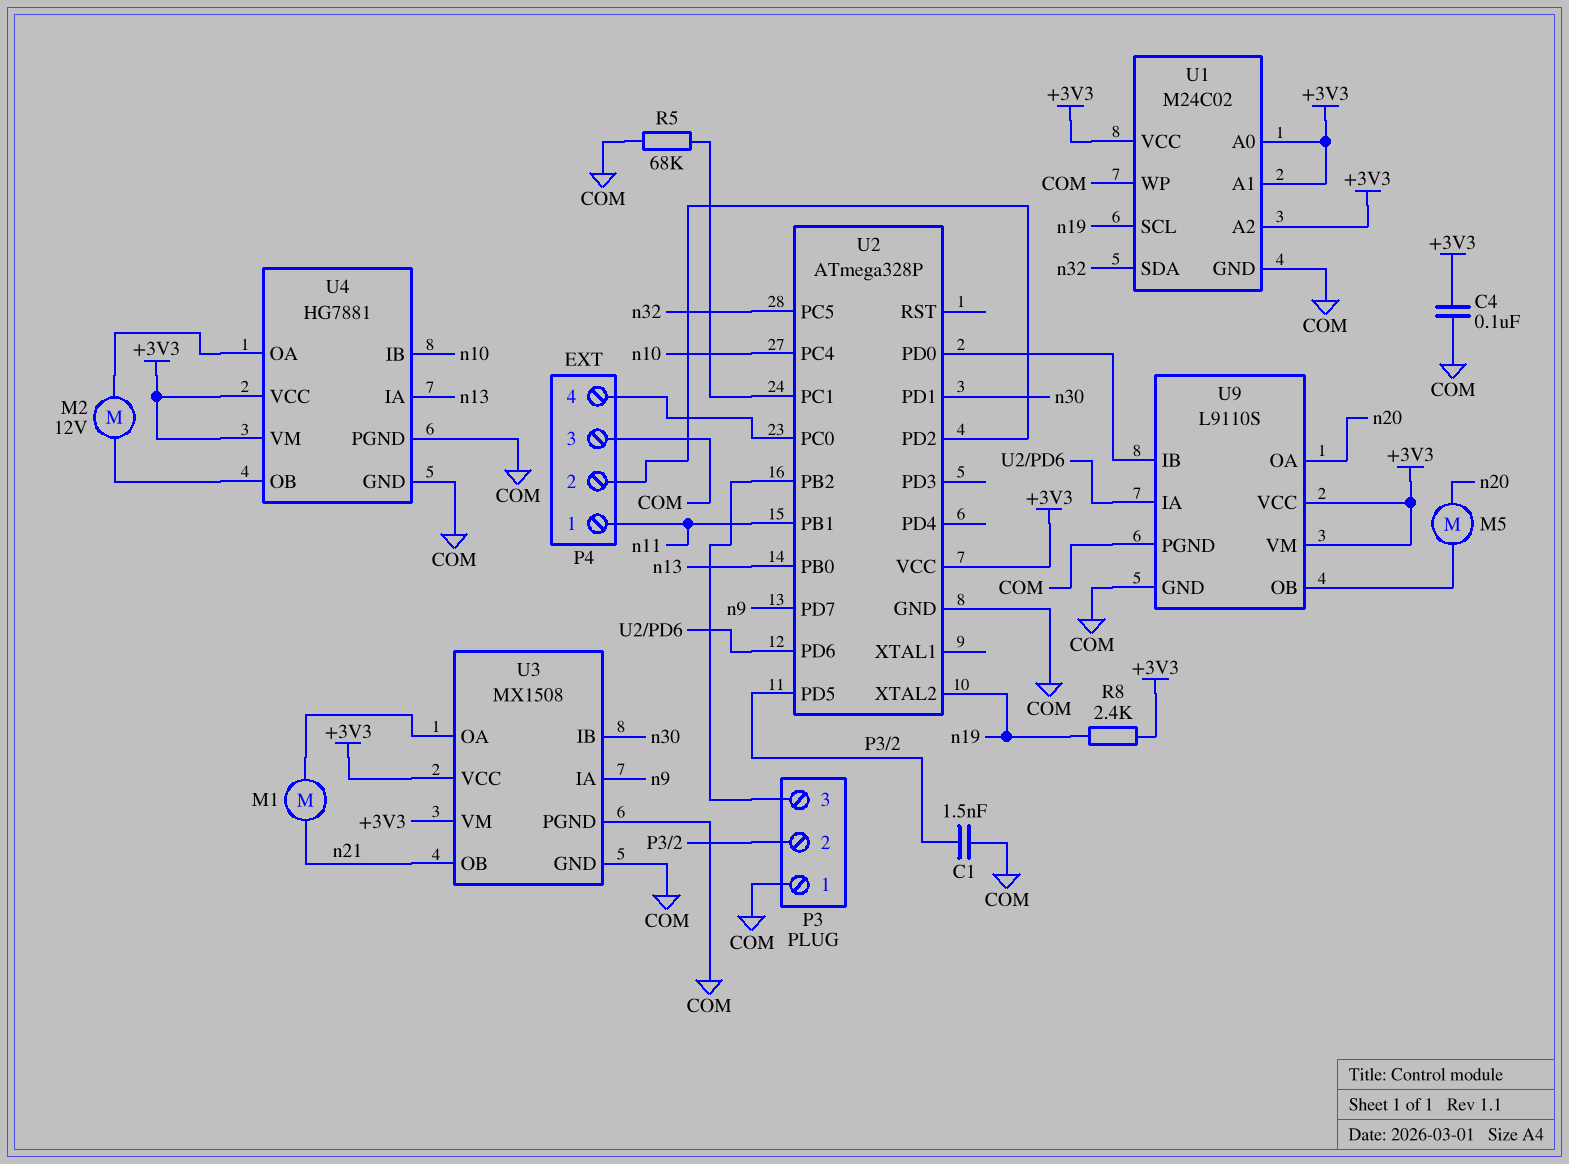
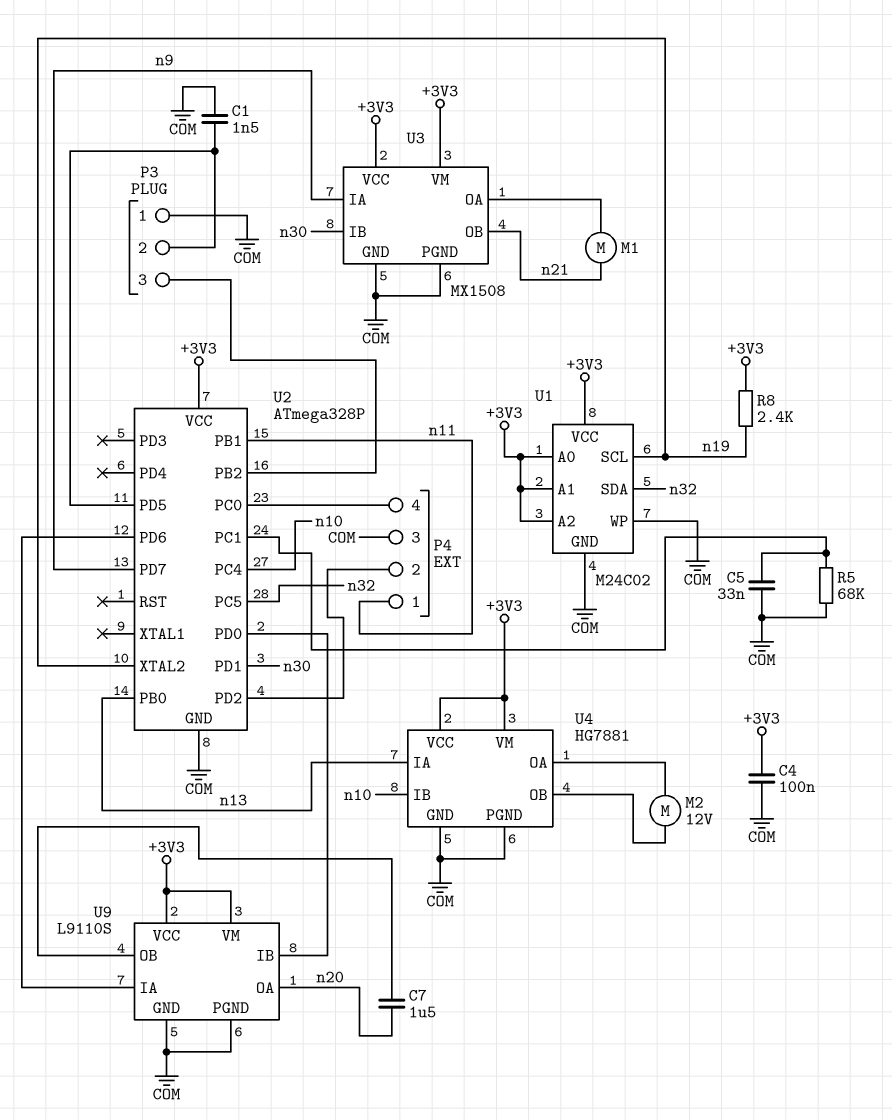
C5: none -> 33nF (COM, U2/PC1)
C7: none -> 1.5uF (U9/OB, n20)
M5: motor (U9/OB, n20) -> none

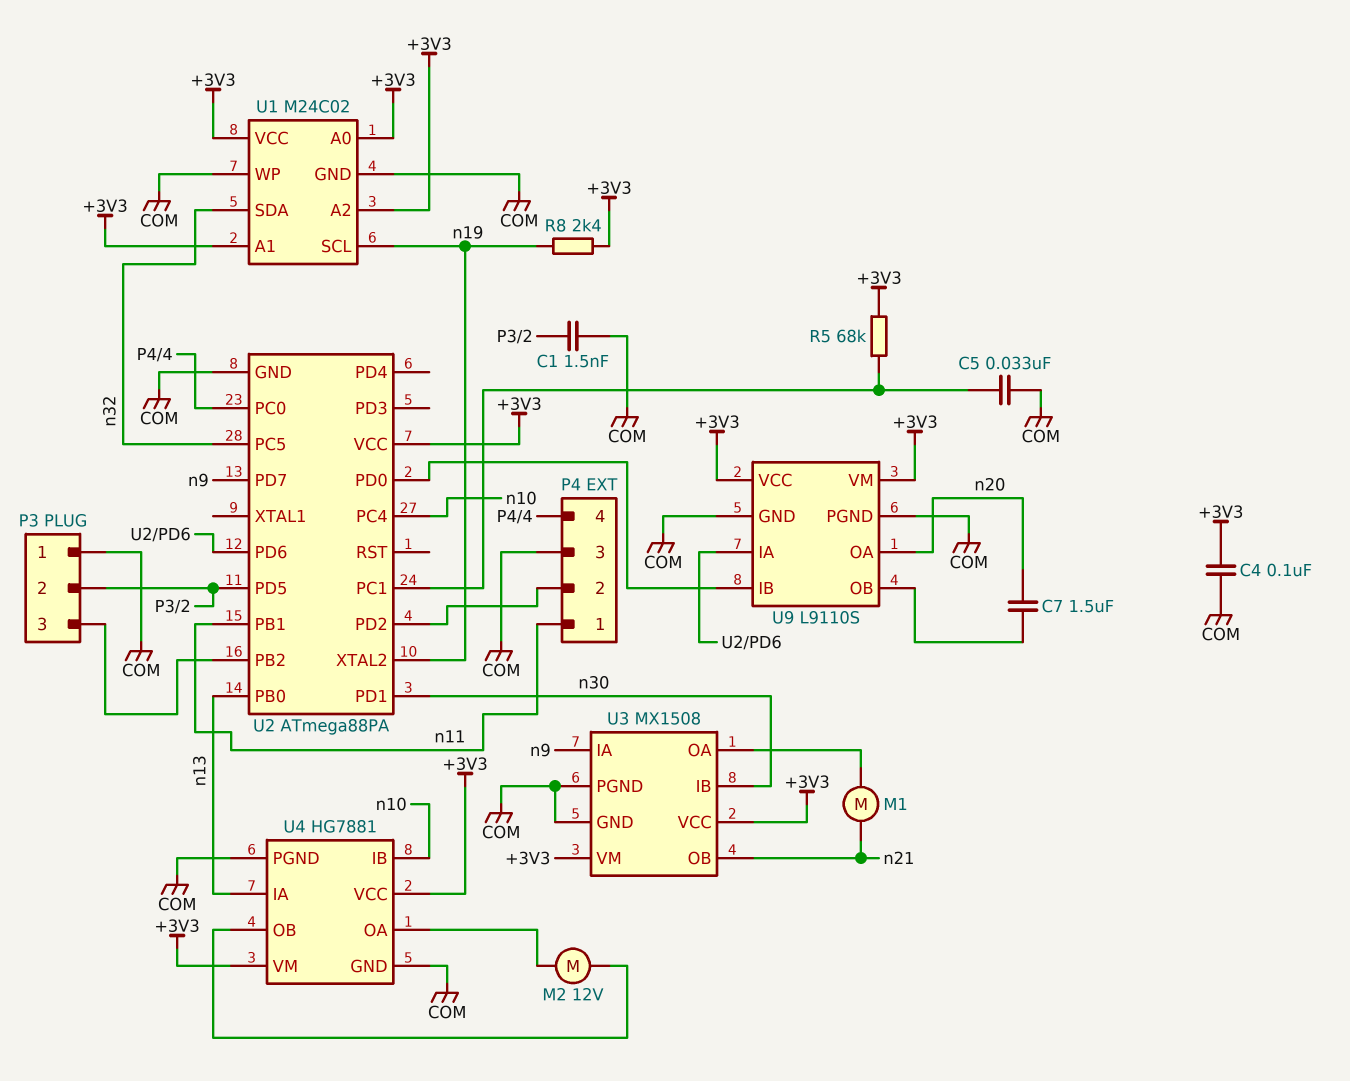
R5: 68k (COM, U2/PC1) -> 68k (+3V3, U2/PC1)
U2: ATmega328P -> ATmega88PA

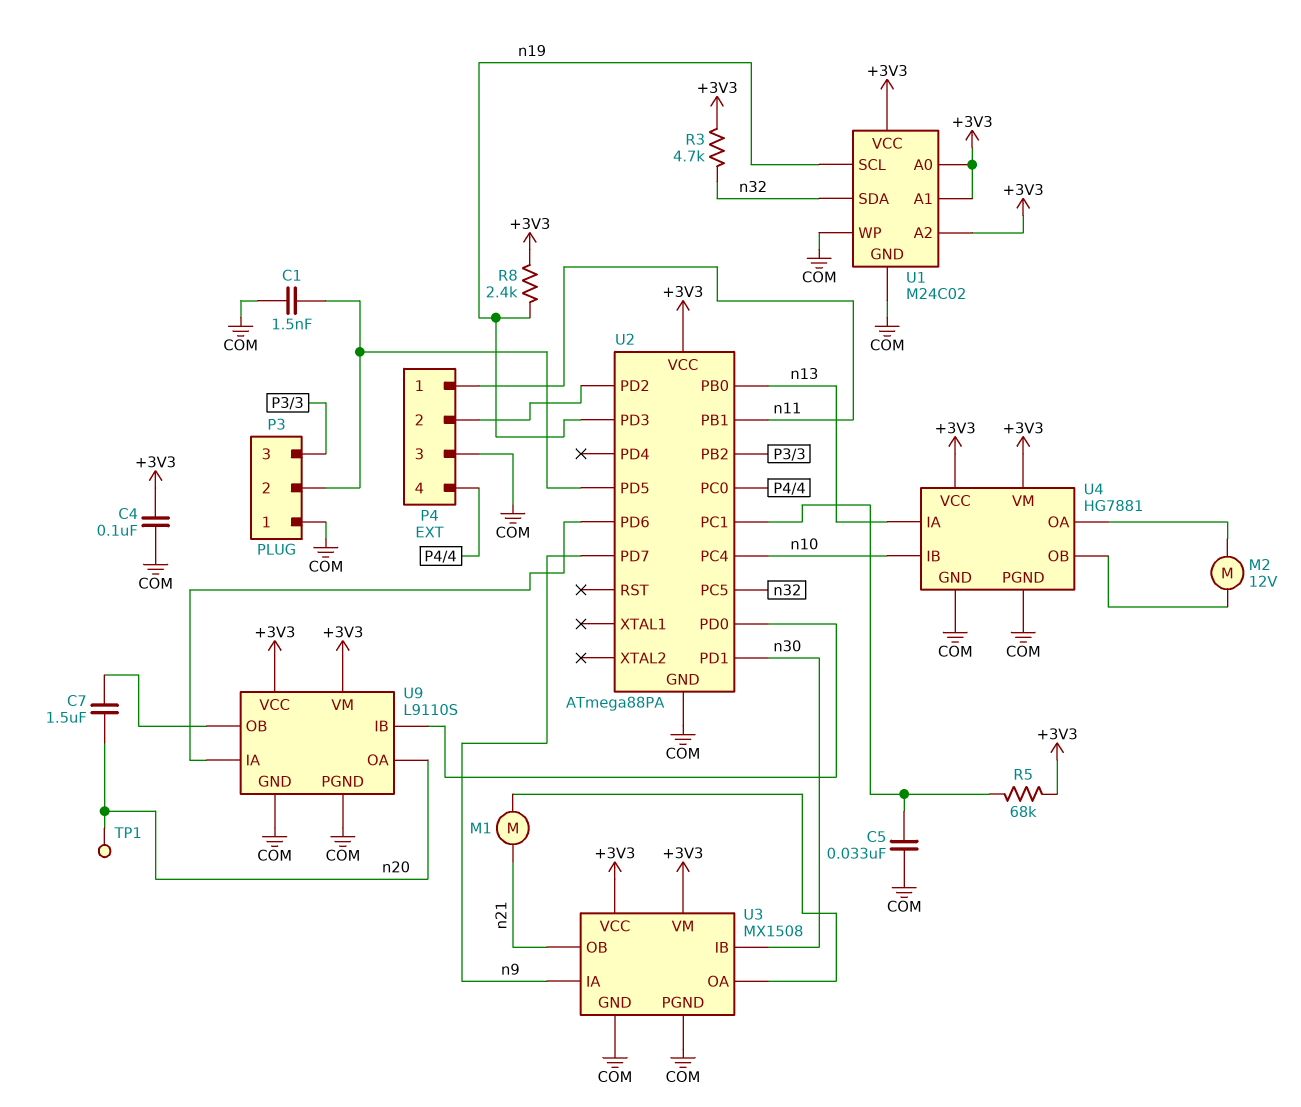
R3: none -> 4.7k (+3V3, n32)
TP1: none -> test point (n20)
U2 pin PD3: none -> n19
U2 pin XTAL2: n19 -> none

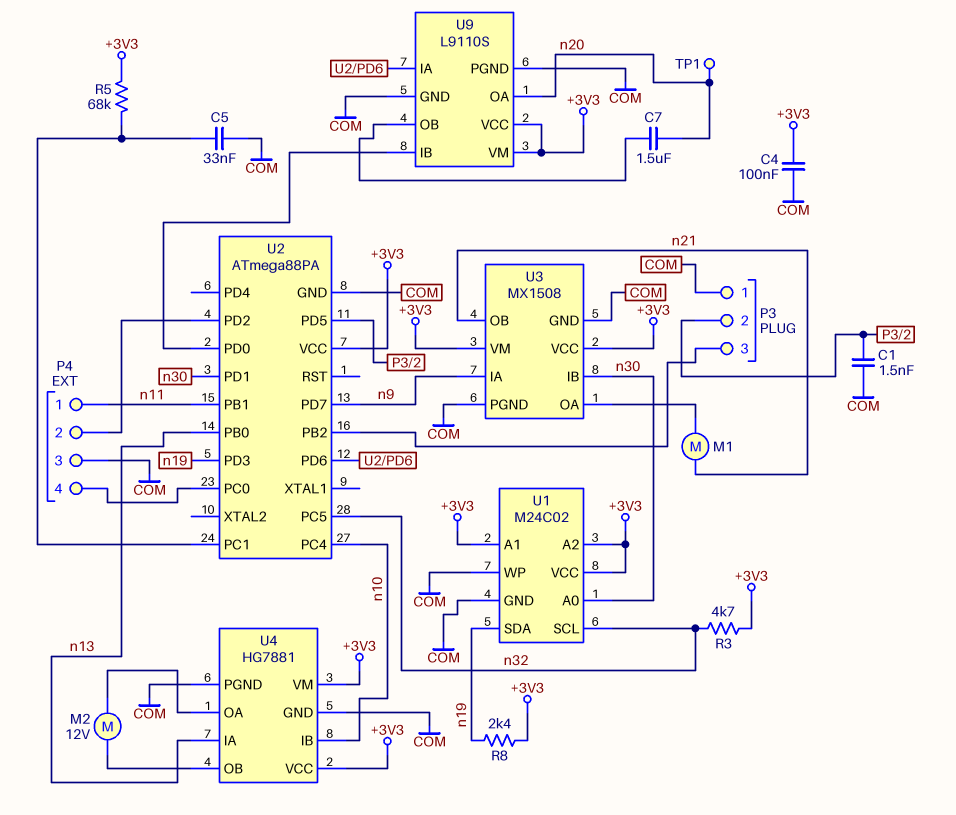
U1 pin A0: +3V3 -> n30
U1 pin SCL: n19 -> n32
U1 pin SDA: n32 -> n19

